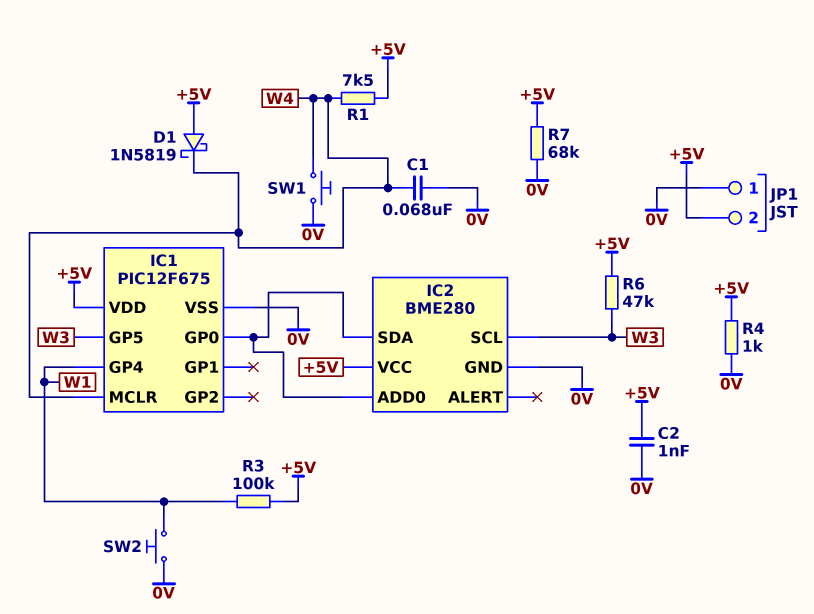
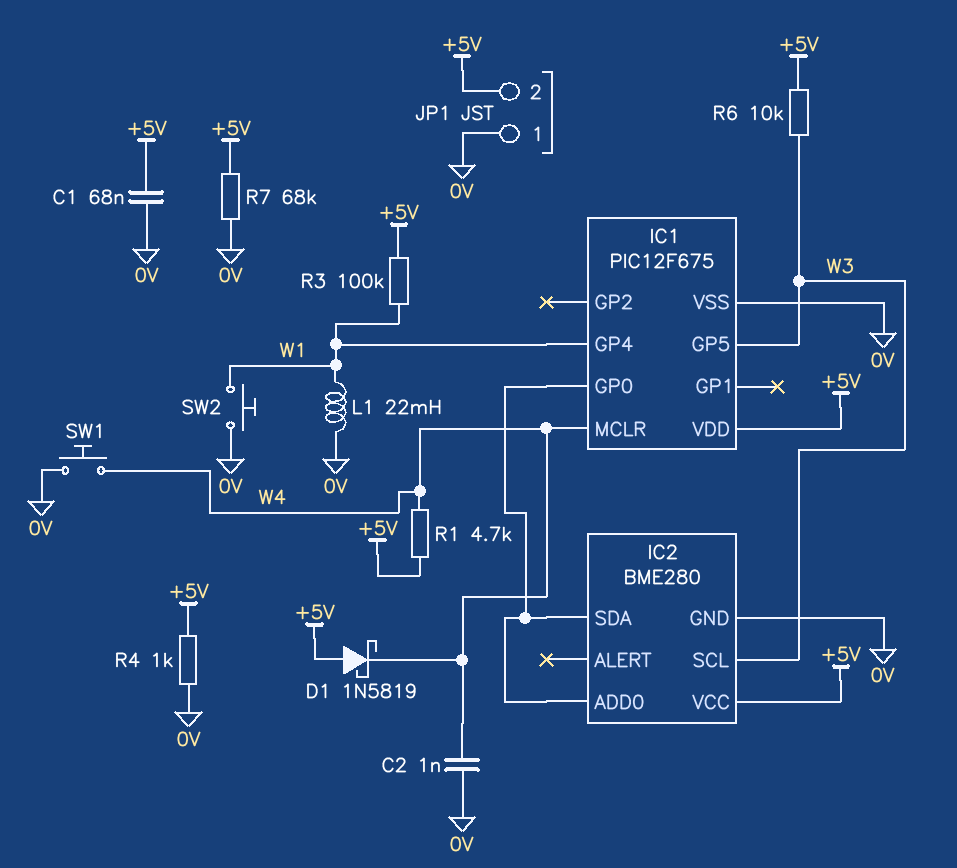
C1: 68nF (0V, W4) -> 68nF (+5V, 0V)
C2: 1nF (+5V, 0V) -> 1nF (0V, W4)
L1: none -> 22mH (0V, W1)
R1: 7.5k (+5V, W4) -> 4.7k (+5V, W4)
R6: 47k (+5V, W3) -> 10k (+5V, W3)

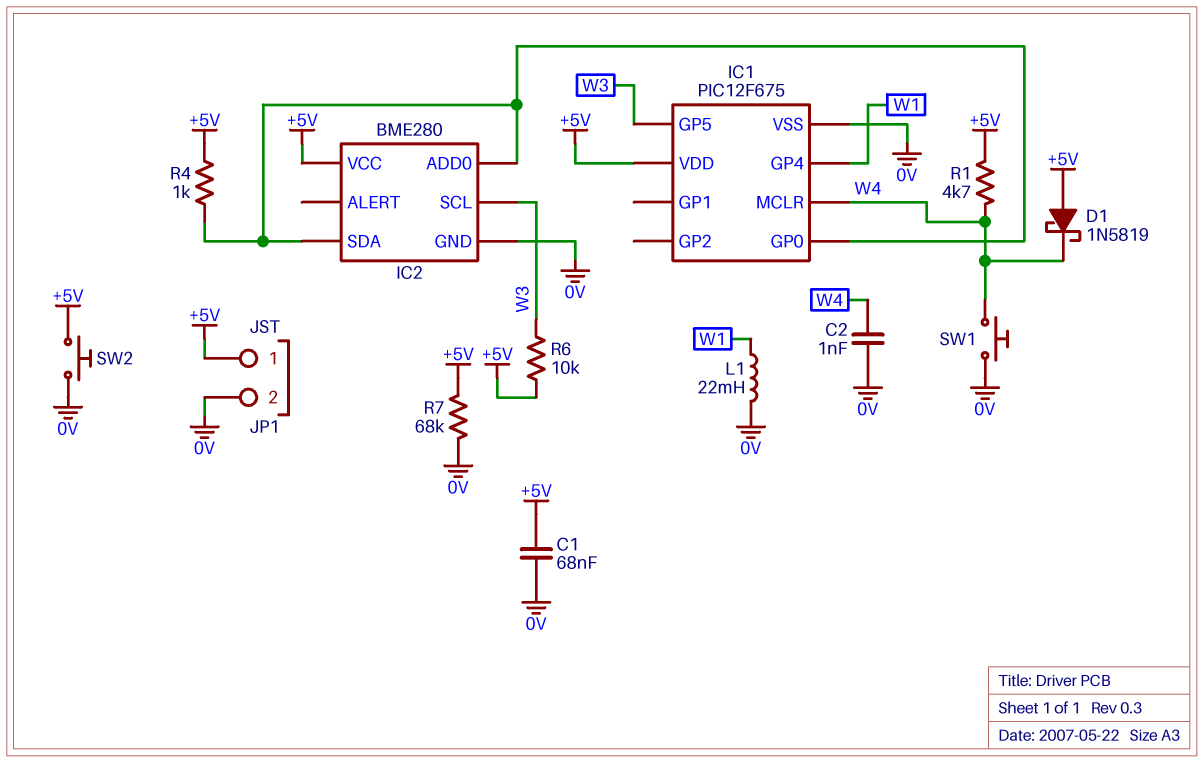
JP1 pin 1: 0V -> +5V
JP1 pin 2: +5V -> 0V
R3: 100k (+5V, W1) -> none
R4: 1k (+5V, 0V) -> 1k (+5V, IC1/GP0)
SW2: button (0V, W1) -> button (+5V, 0V)

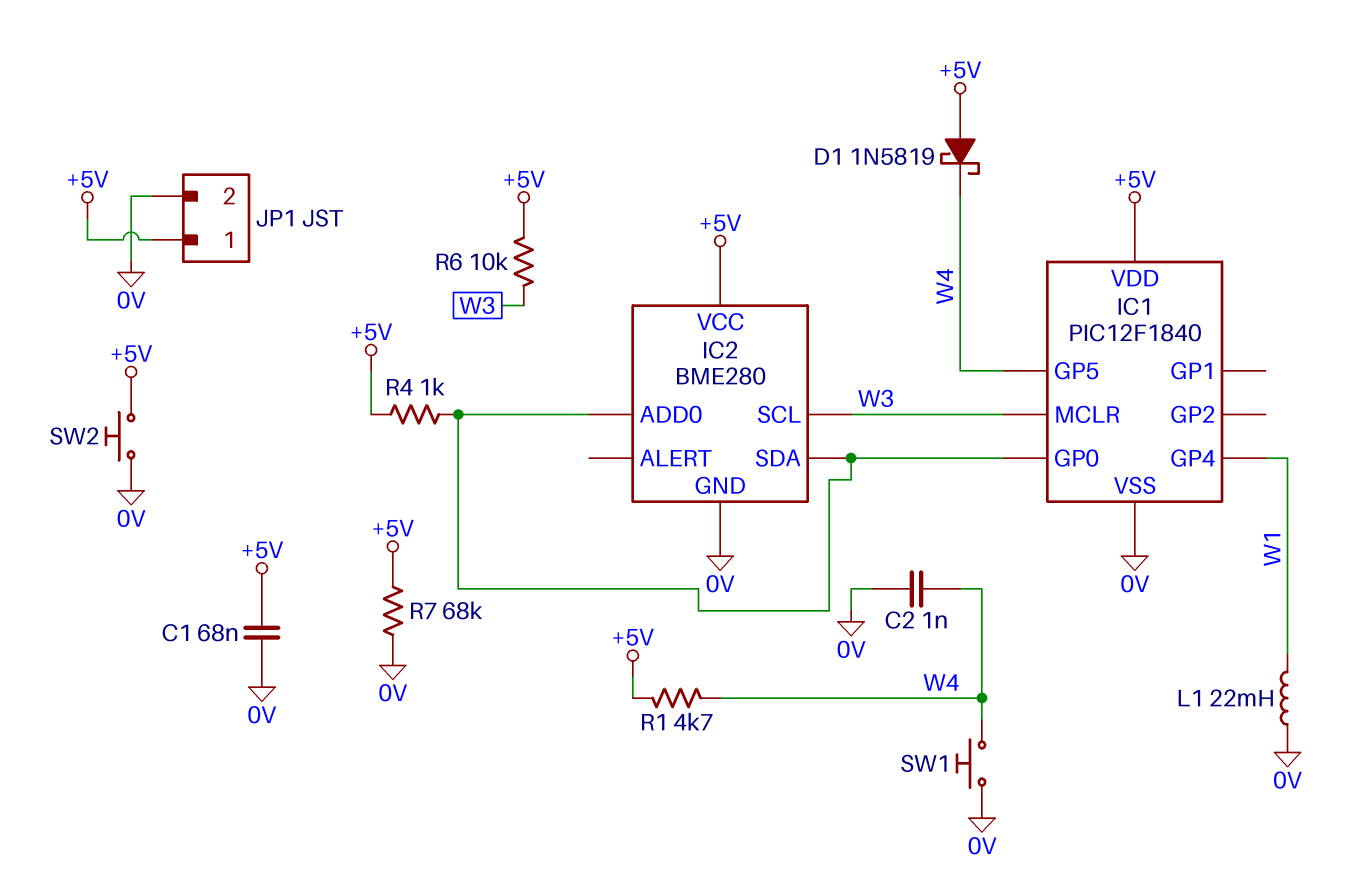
IC1: PIC12F675 -> PIC12F1840
IC1 pin GP5: W3 -> W4
IC1 pin MCLR: W4 -> W3

